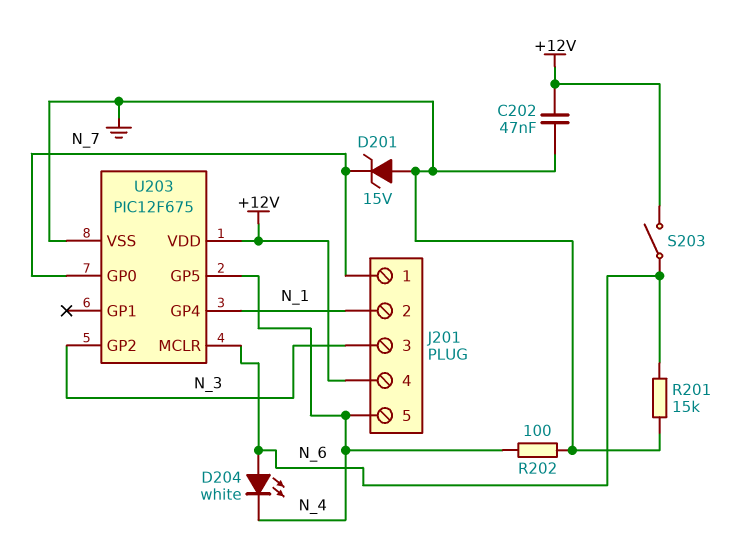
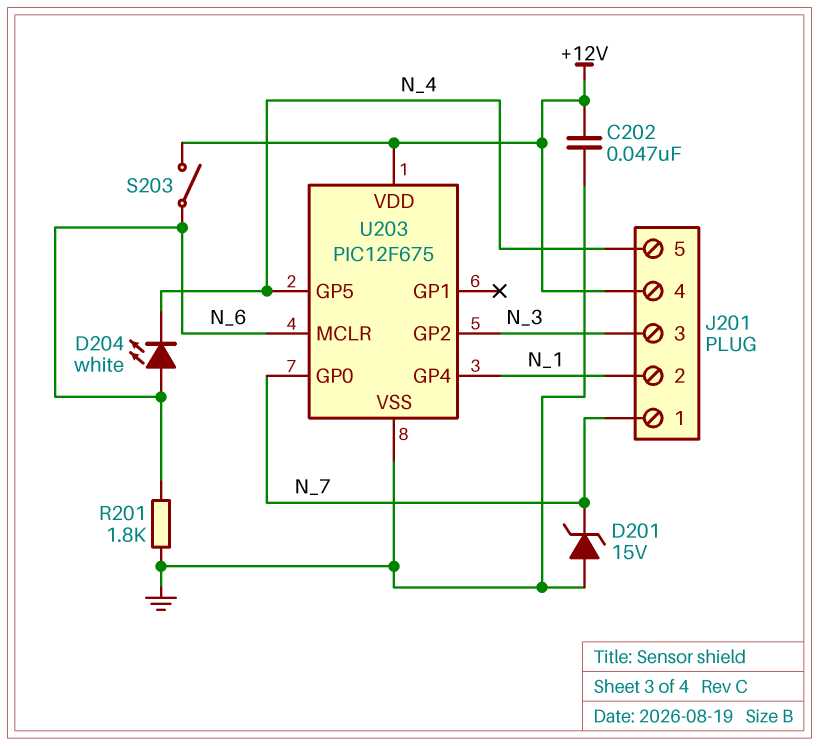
R201: 15k (GND, N_6) -> 1.8k (GND, N_6)
R202: 100 (GND, N_4) -> none

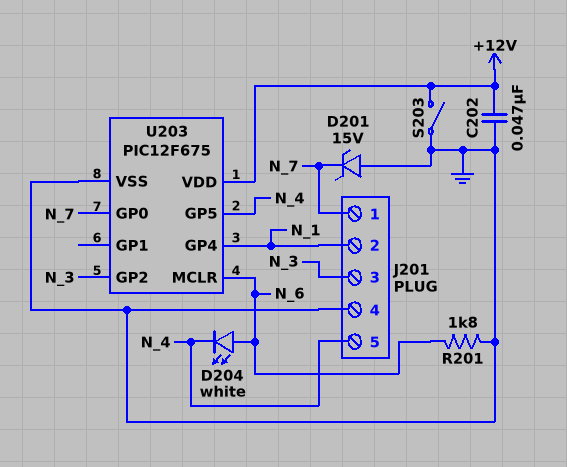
J201 pin 4: +12V -> GND
S203: switch (+12V, N_6) -> switch (+12V, GND)

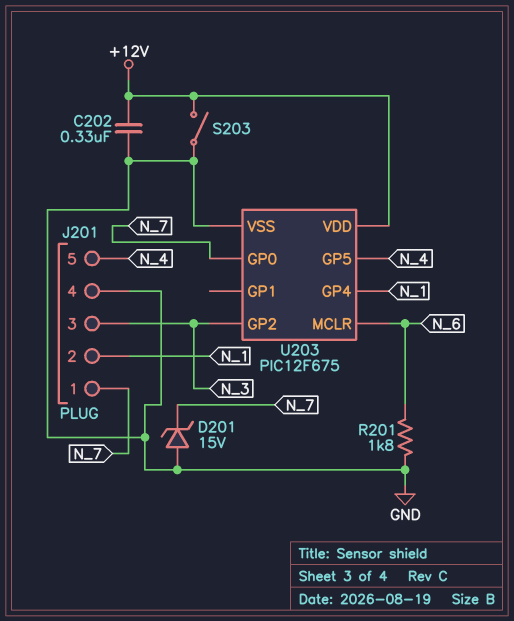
C202: 47nF (+12V, GND) -> 330nF (+12V, GND)
D204: LED white (A N_6, K N_4) -> none

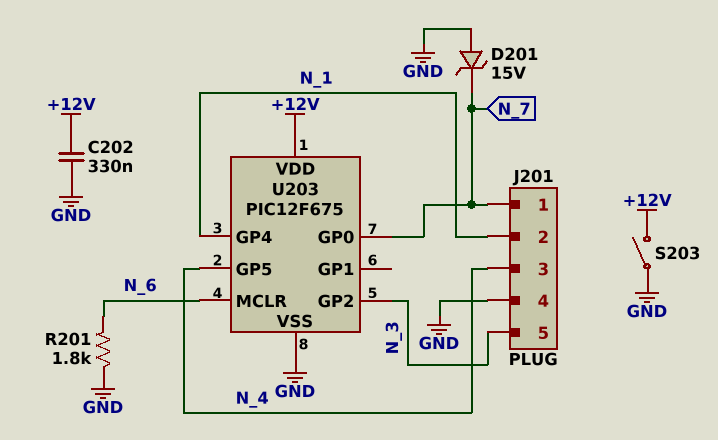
J201 pin 3: N_3 -> N_4
J201 pin 5: N_4 -> N_3

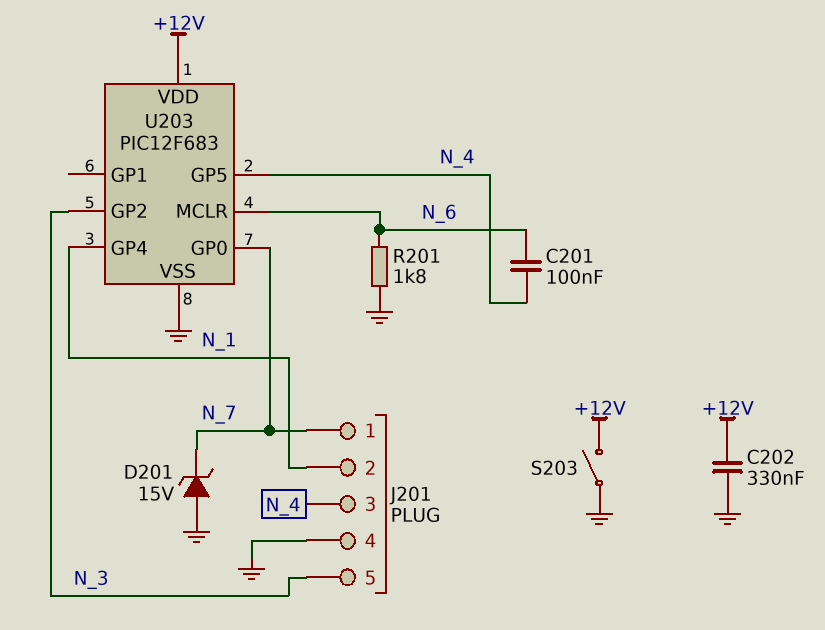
C201: none -> 100nF (N_4, N_6)
U203: PIC12F675 -> PIC12F683

